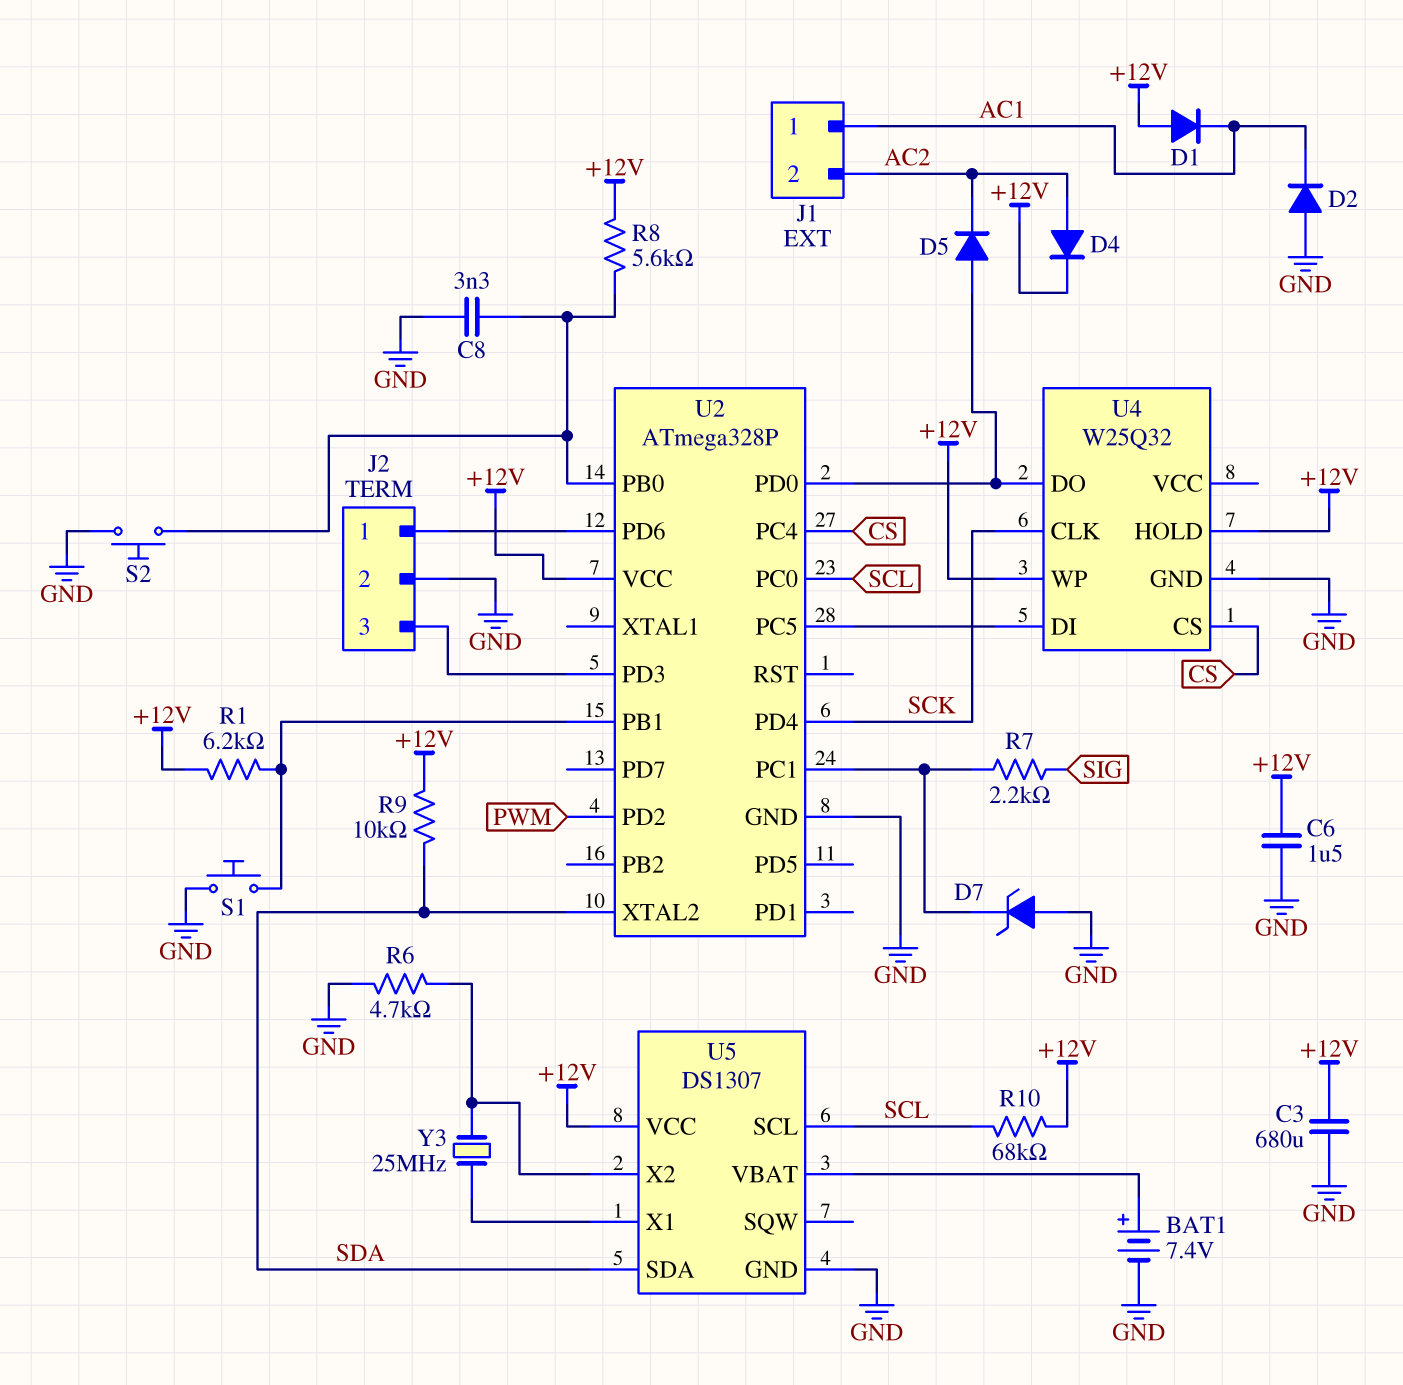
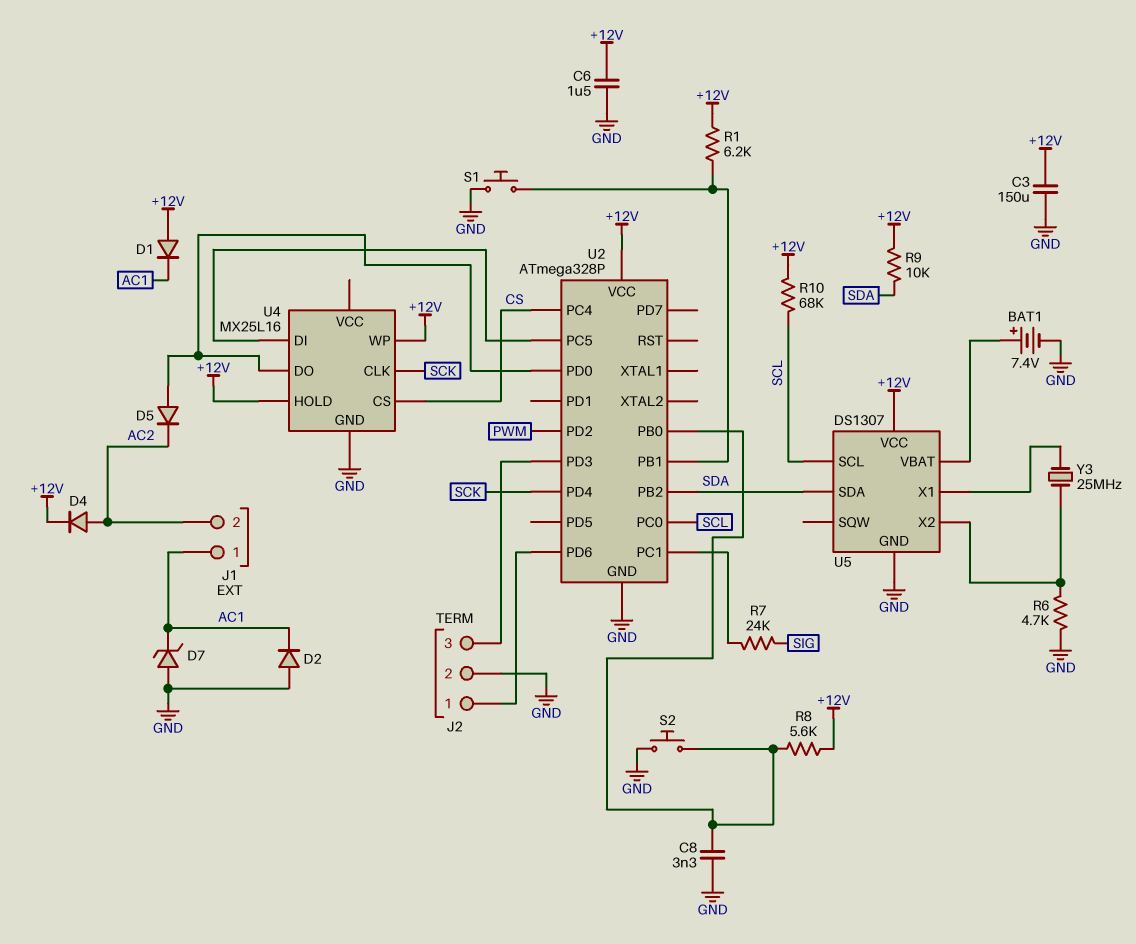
C3: 680uF (+12V, GND) -> 150uF (+12V, GND)
D7: zener (A GND, K U2/PC1) -> zener (A GND, K AC1)
R7: 2.2k (SIG, U2/PC1) -> 24k (SIG, U2/PC1)
U2 pin PB2: none -> SDA
U2 pin XTAL2: SDA -> none
U4: W25Q32 -> MX25L16

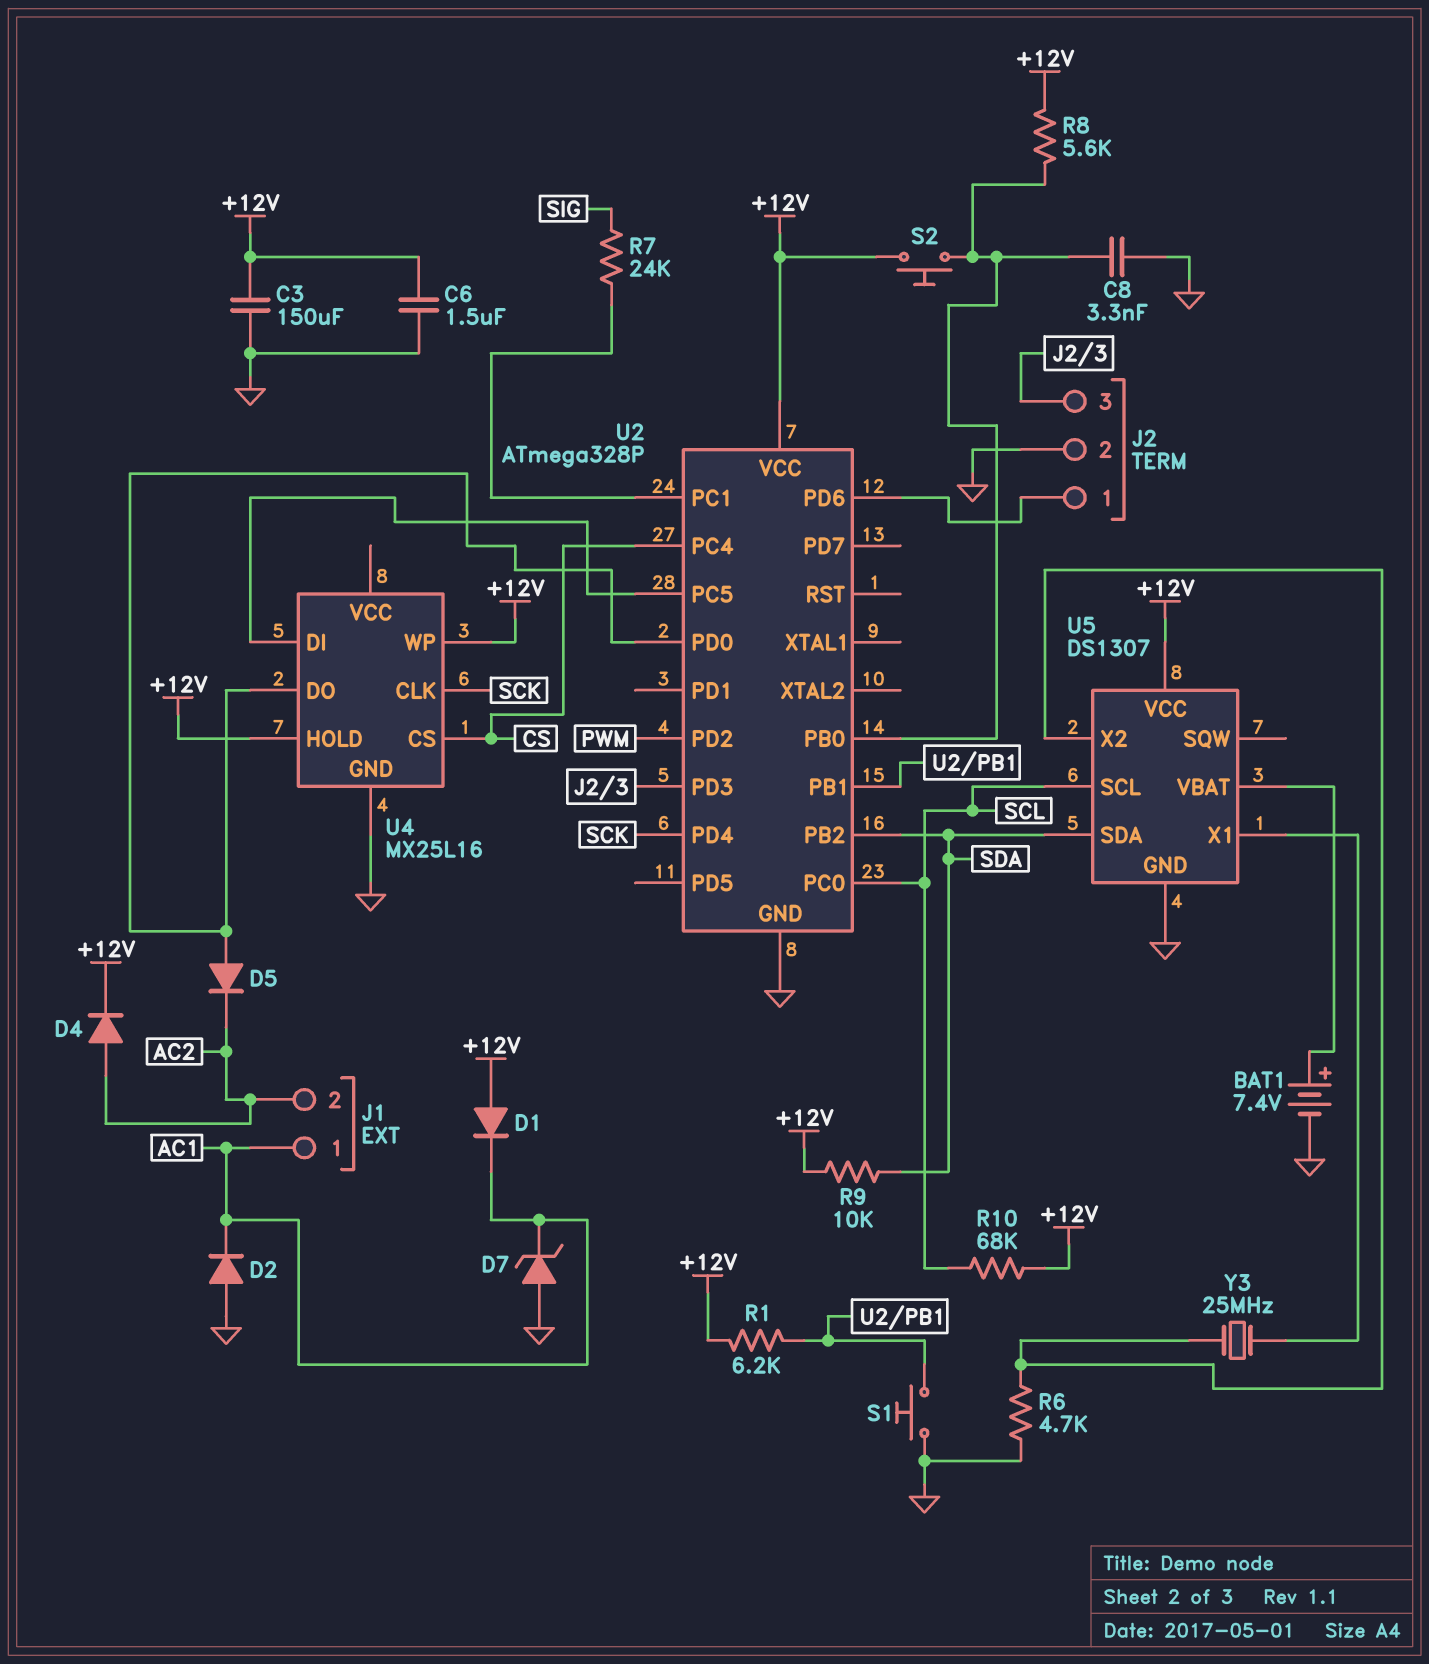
S2: button (GND, U2/PB0) -> button (+12V, U2/PB0)

